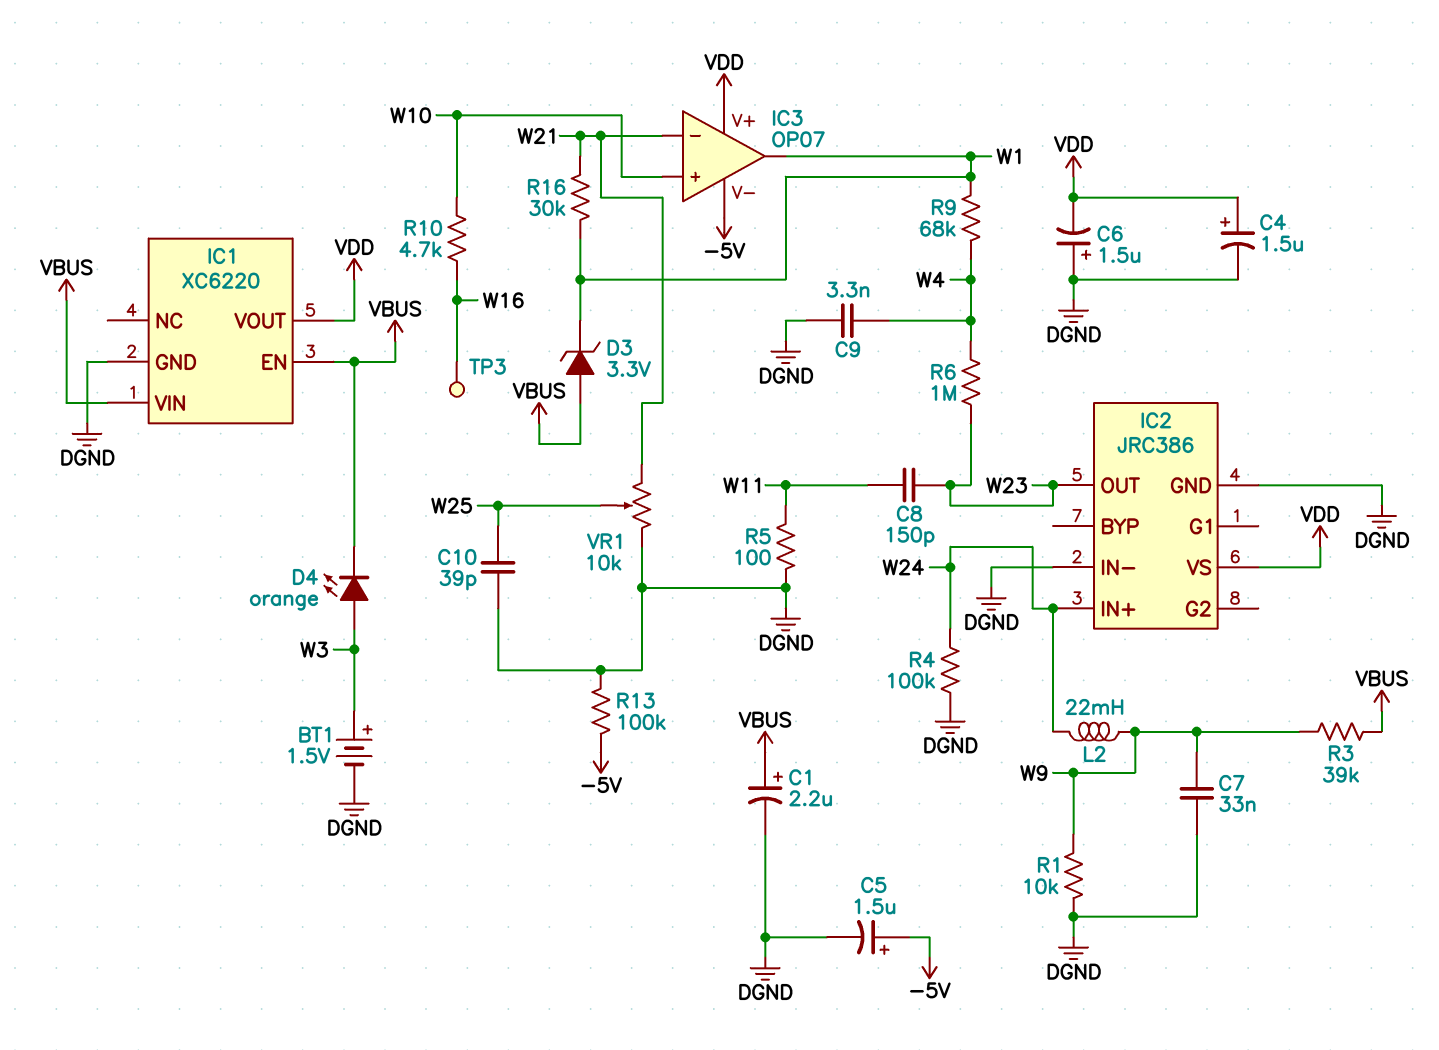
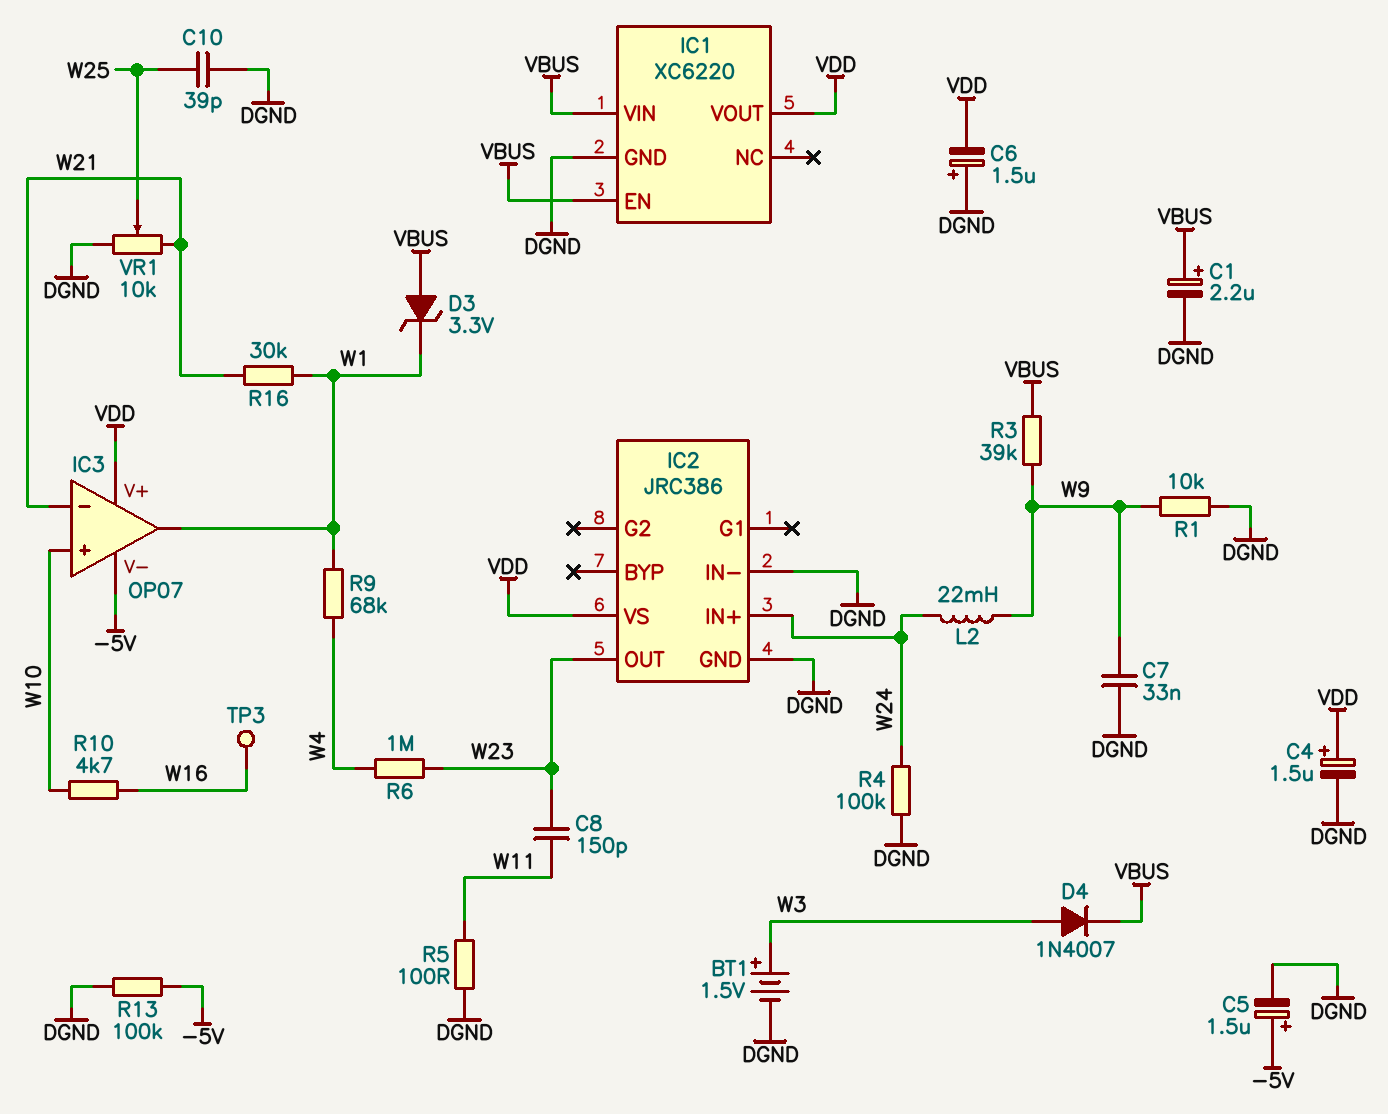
C9: 3.3nF (DGND, W4) -> none
D4: LED orange (A W3, K VBUS) -> diode 1N4007 (A W3, K VBUS)

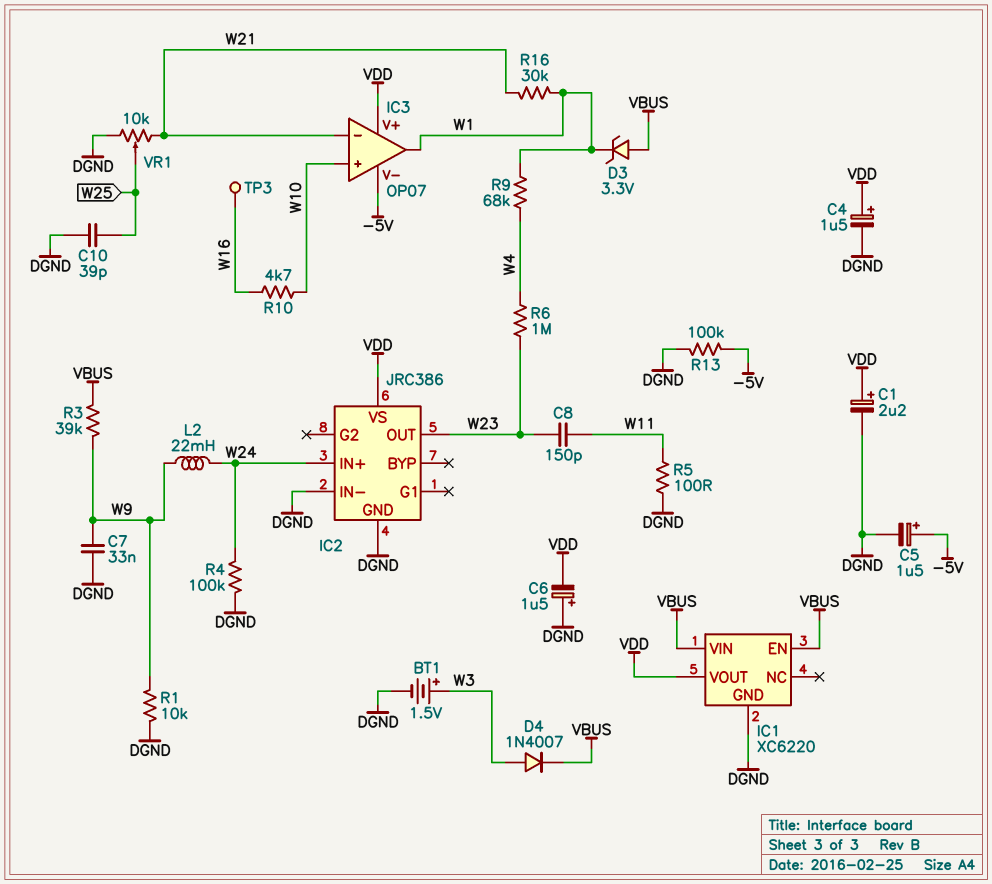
C1: 2.2uF (plus VBUS, minus DGND) -> 2.2uF (plus VDD, minus DGND)

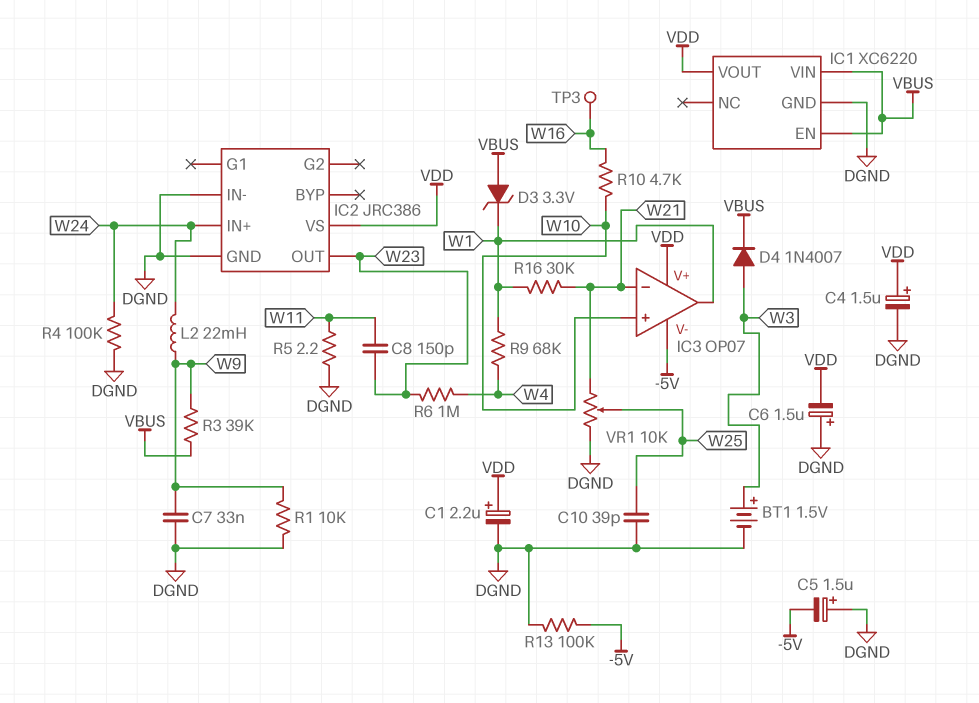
C5: 1.5uF (plus -5V, minus DGND) -> 1.5uF (plus DGND, minus -5V)
R5: 100 (DGND, W11) -> 2.2 (DGND, W11)

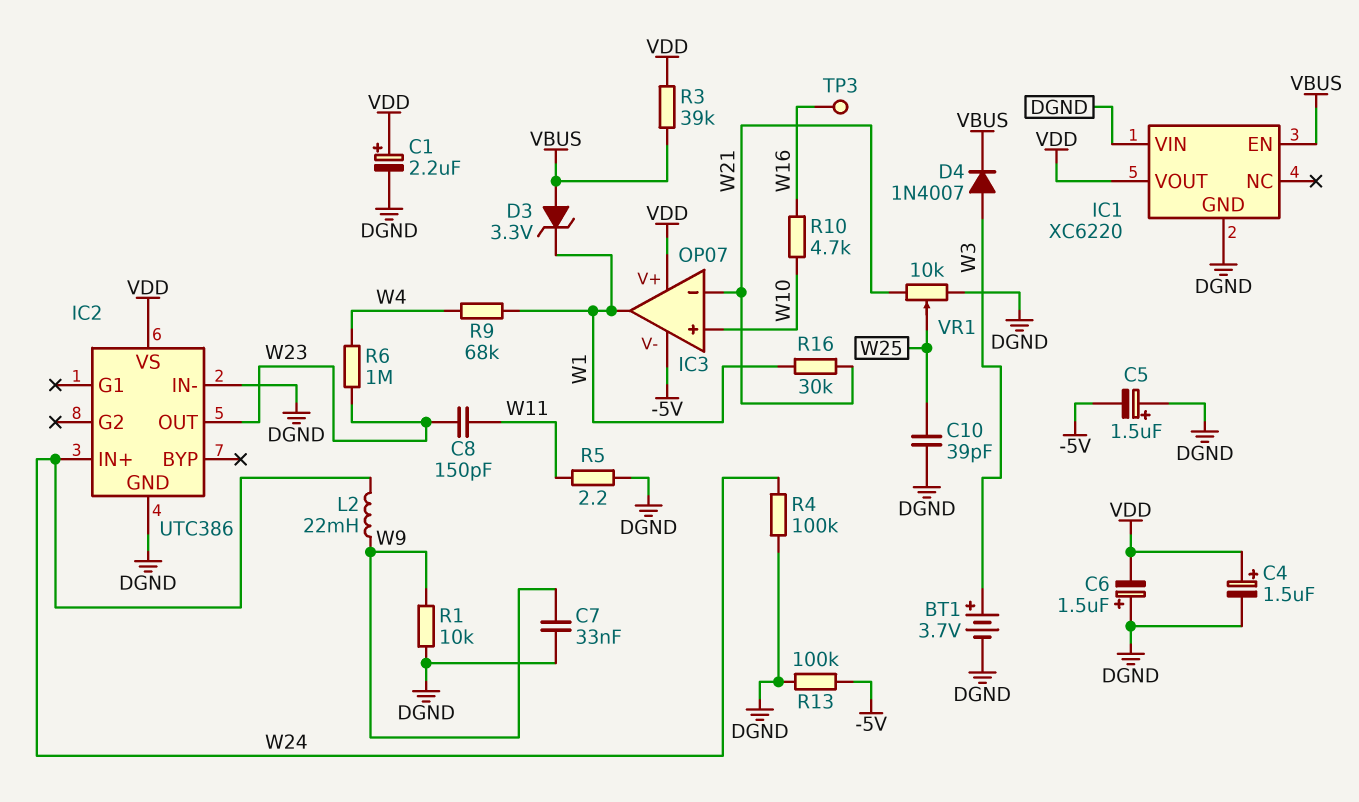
BT1: 1.5V (plus W3, minus DGND) -> 3.7V (plus W3, minus DGND)
IC1 pin VIN: VBUS -> DGND
IC2: JRC386 -> UTC386
R3: 39k (VBUS, W9) -> 39k (VBUS, VDD)

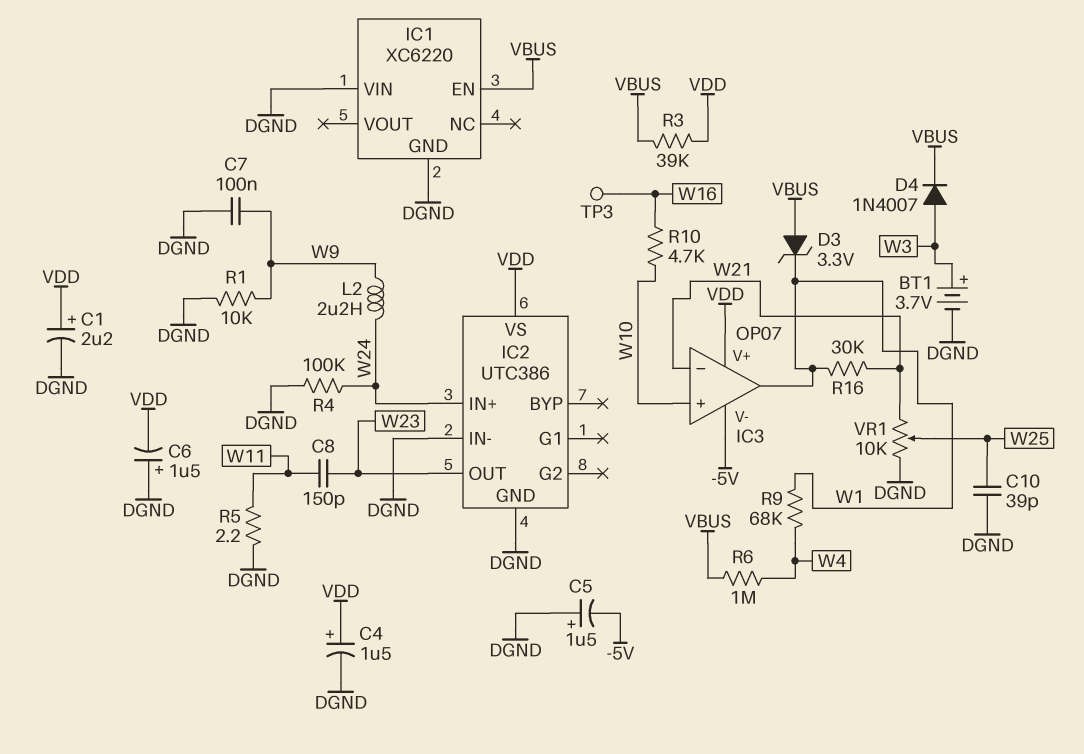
C7: 33nF (DGND, W9) -> 100nF (DGND, W9)
IC1 pin VOUT: VDD -> none
L2: 22mH (W9, W24) -> 2.2uH (W9, W24)
R6: 1M (W4, W23) -> 1M (VBUS, W4)
R13: 100k (-5V, DGND) -> none

